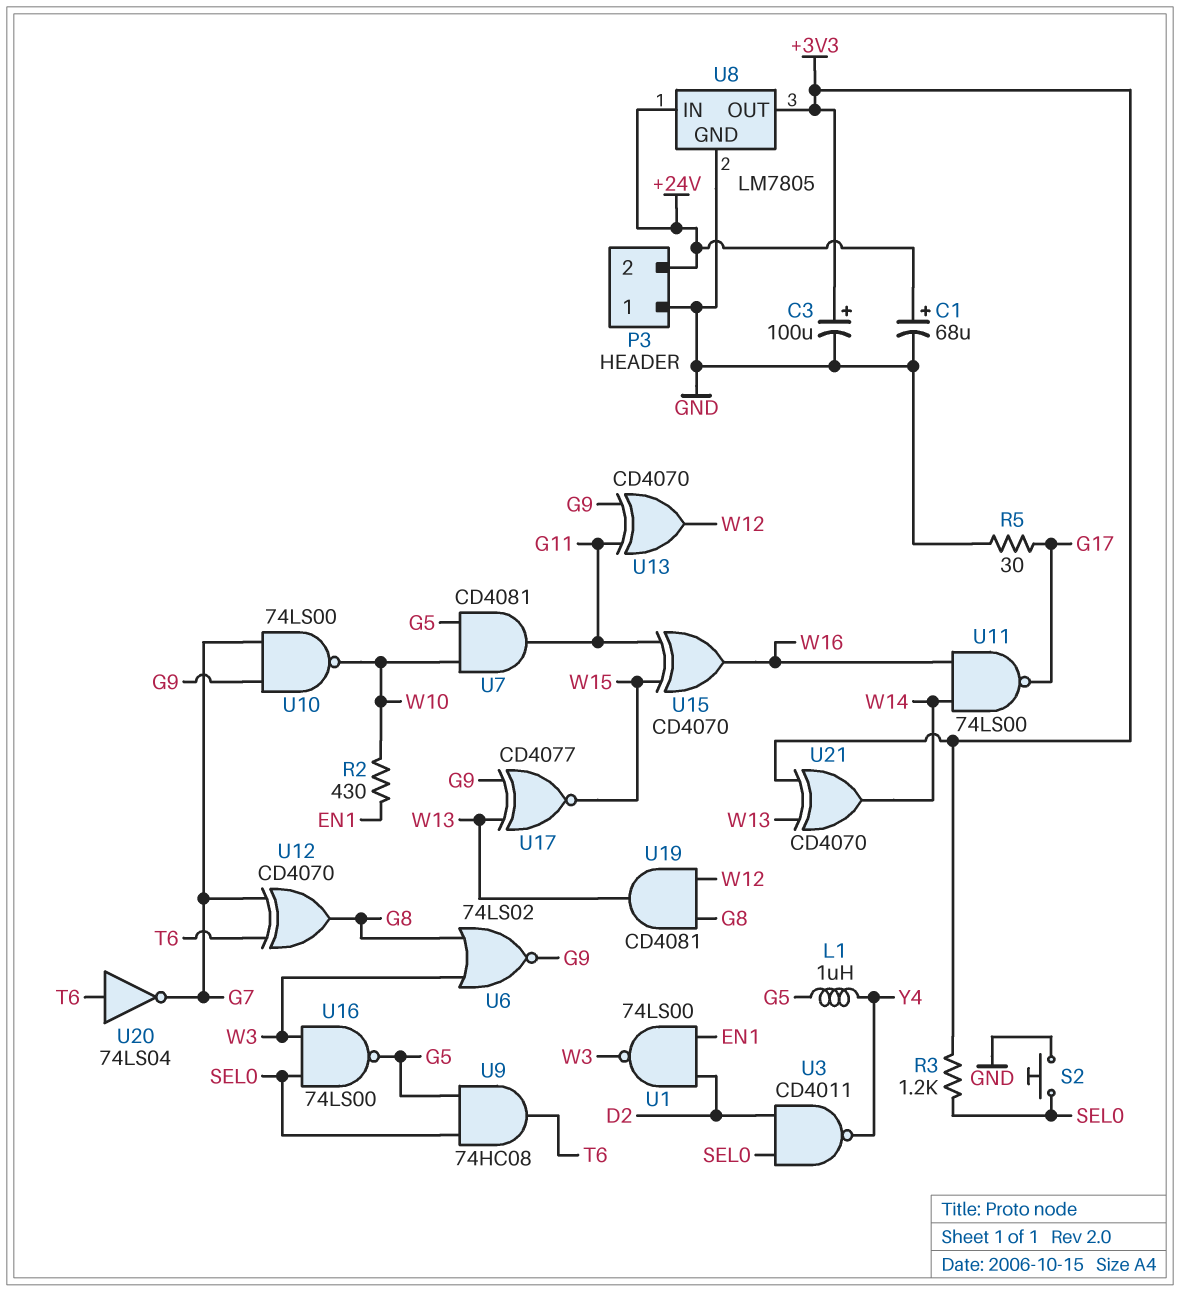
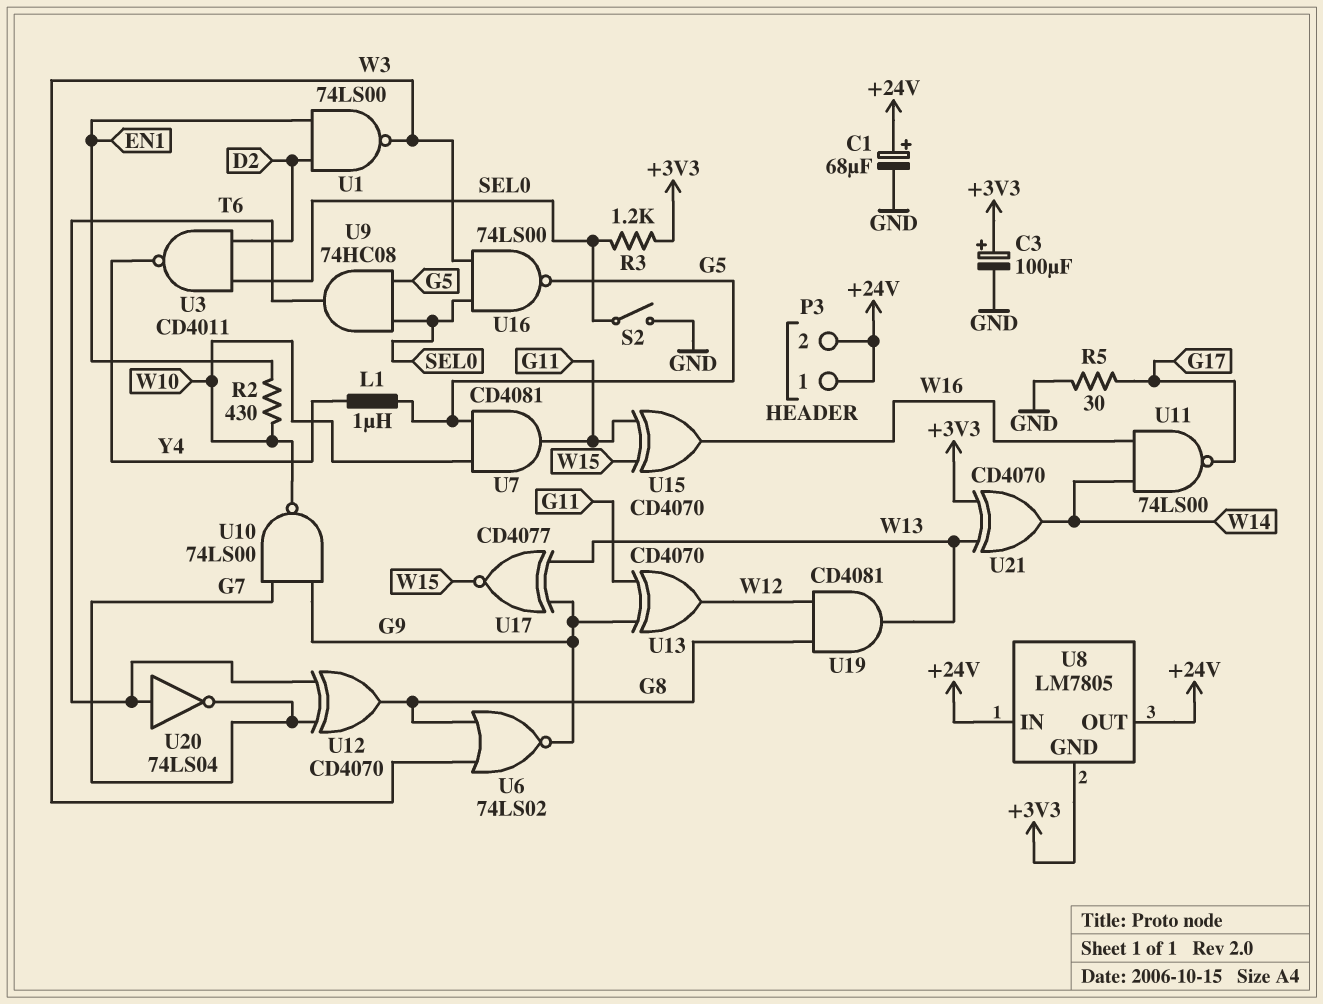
P3 pin 1: GND -> +24V
S2: button (GND, SEL0) -> switch (GND, SEL0)
U8 pin GND: GND -> +3V3
U8 pin OUT: +3V3 -> +24V

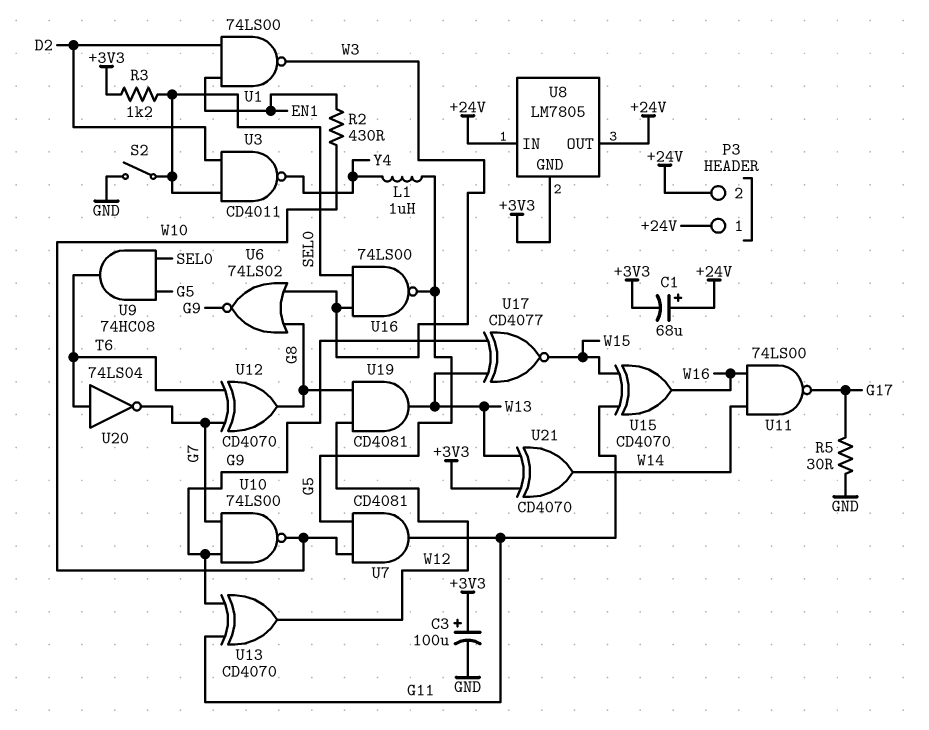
C1: 68uF (plus +24V, minus GND) -> 68uF (plus +24V, minus +3V3)

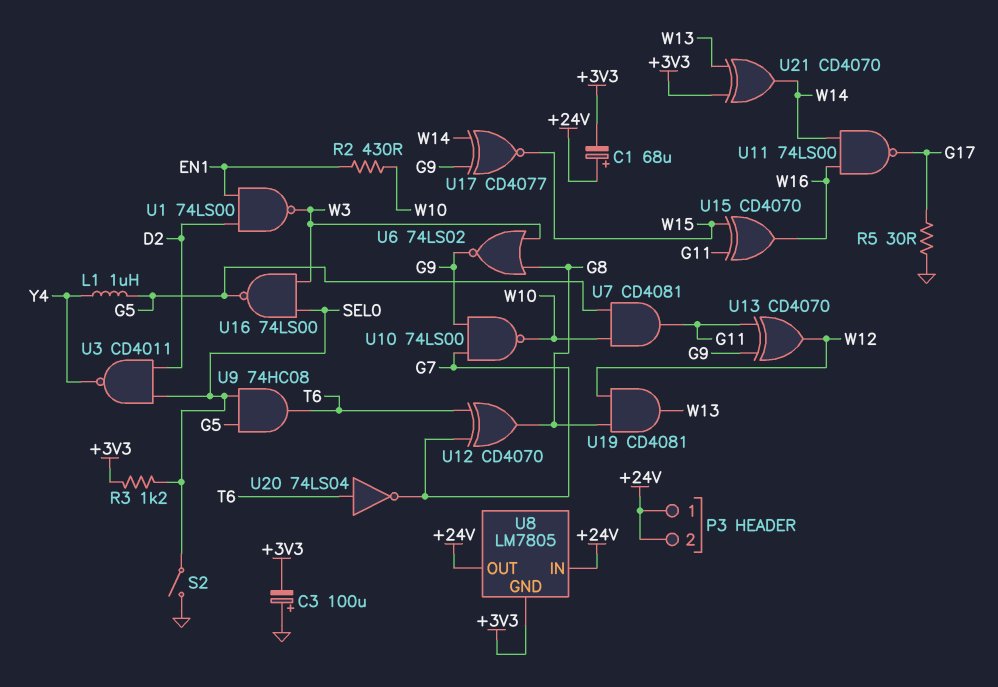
C3: 100uF (plus +3V3, minus GND) -> 100uF (plus GND, minus +3V3)
U17: XNOR CD4077 (in G9, in W13, out W15) -> XNOR CD4077 (in G9, in W14, out W15)

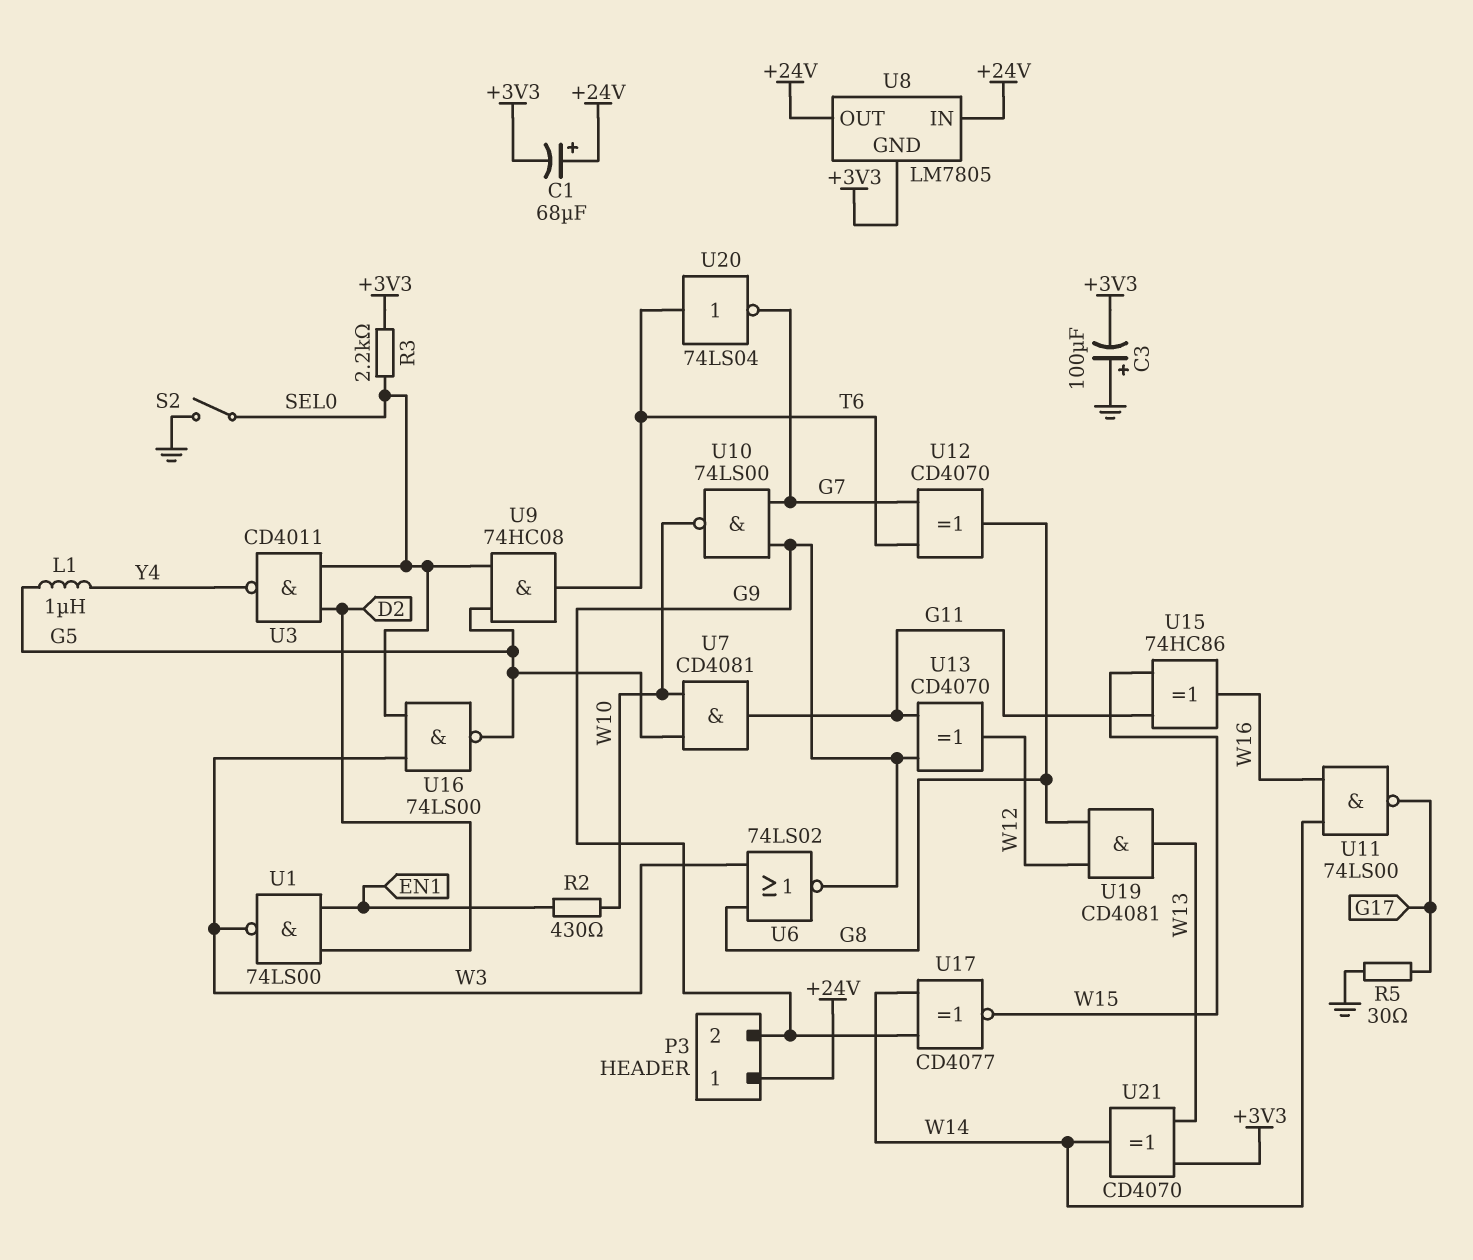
P3 pin 2: +24V -> G9
R3: 1.2k (+3V3, SEL0) -> 2.2k (+3V3, SEL0)
U15: XOR CD4070 (in G11, in W15, out W16) -> XOR 74HC86 (in G11, in W15, out W16)

